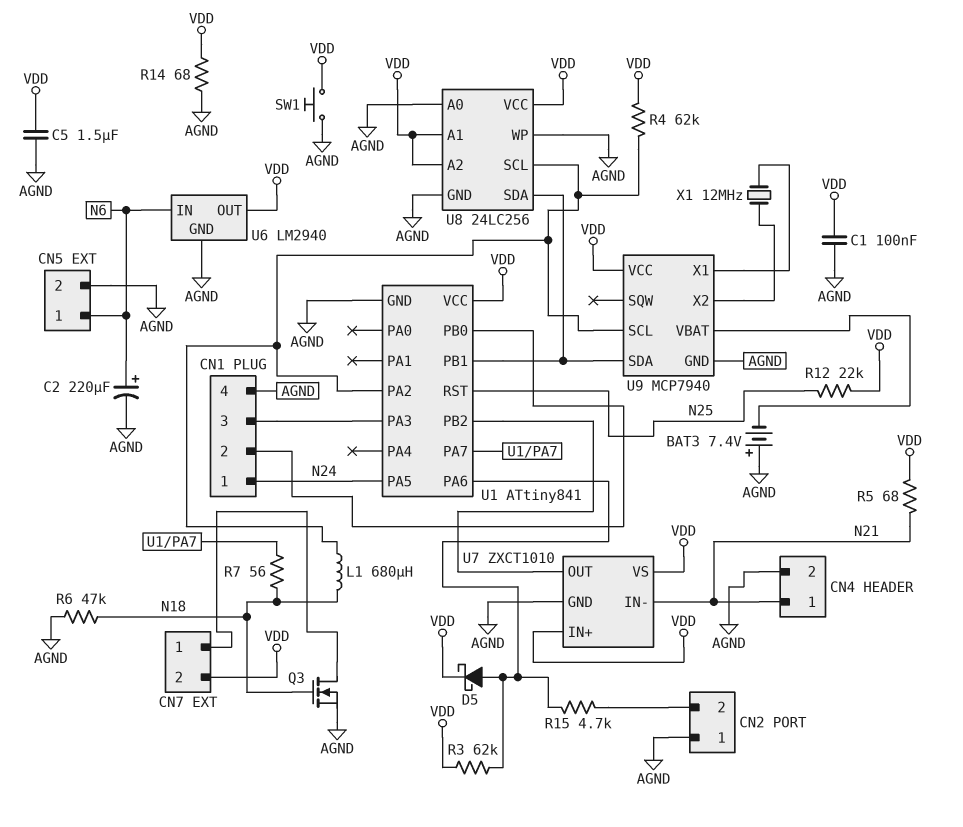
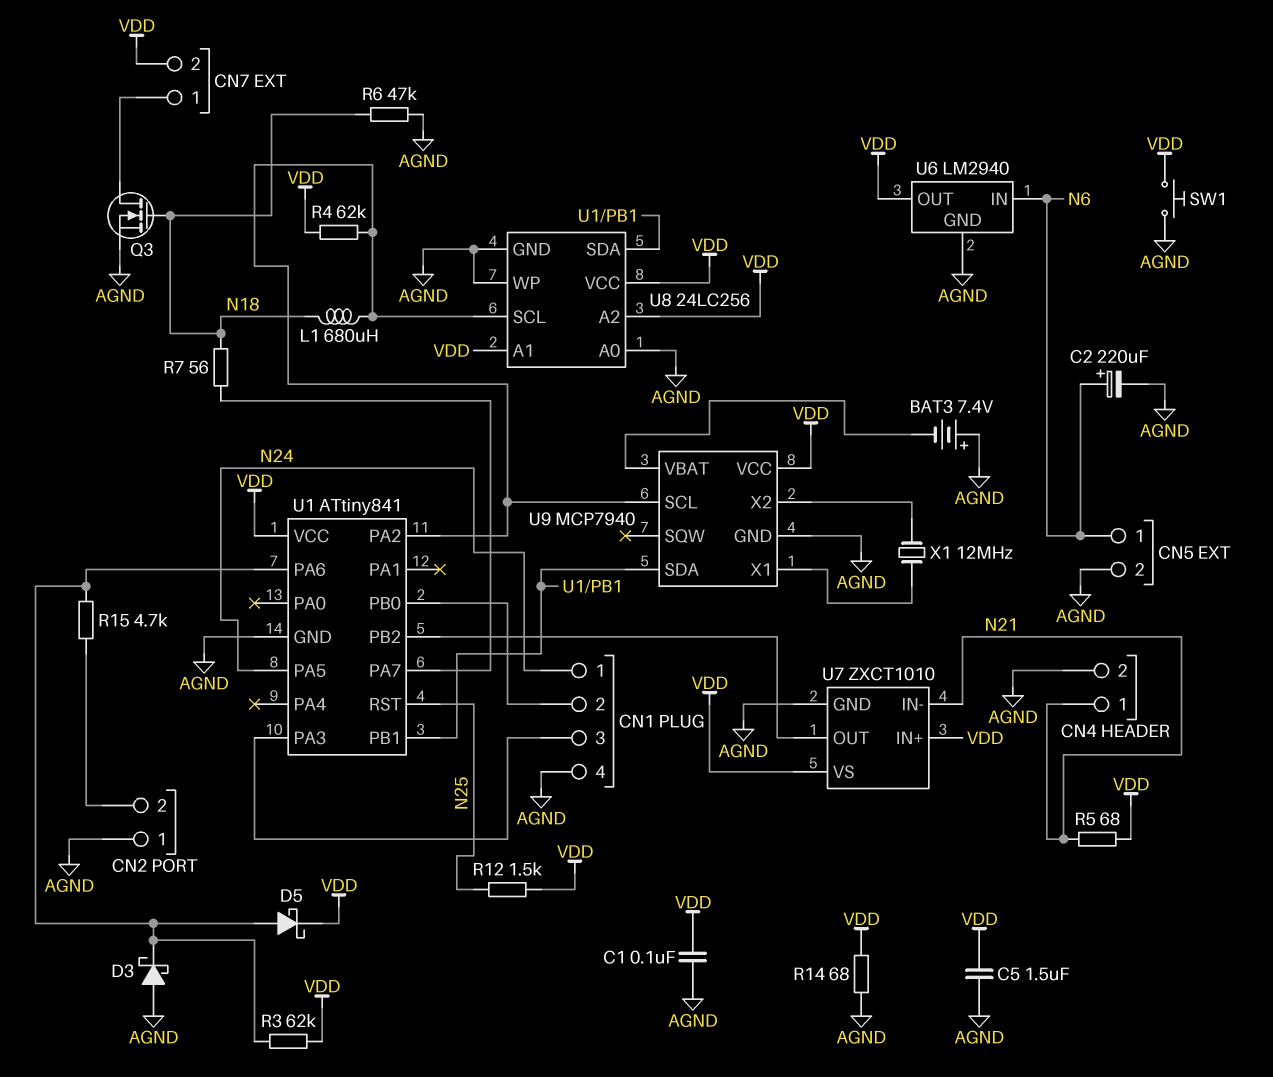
D3: none -> schottky (A AGND, K U1/PA6)
R12: 22k (N25, VDD) -> 1.5k (N25, VDD)

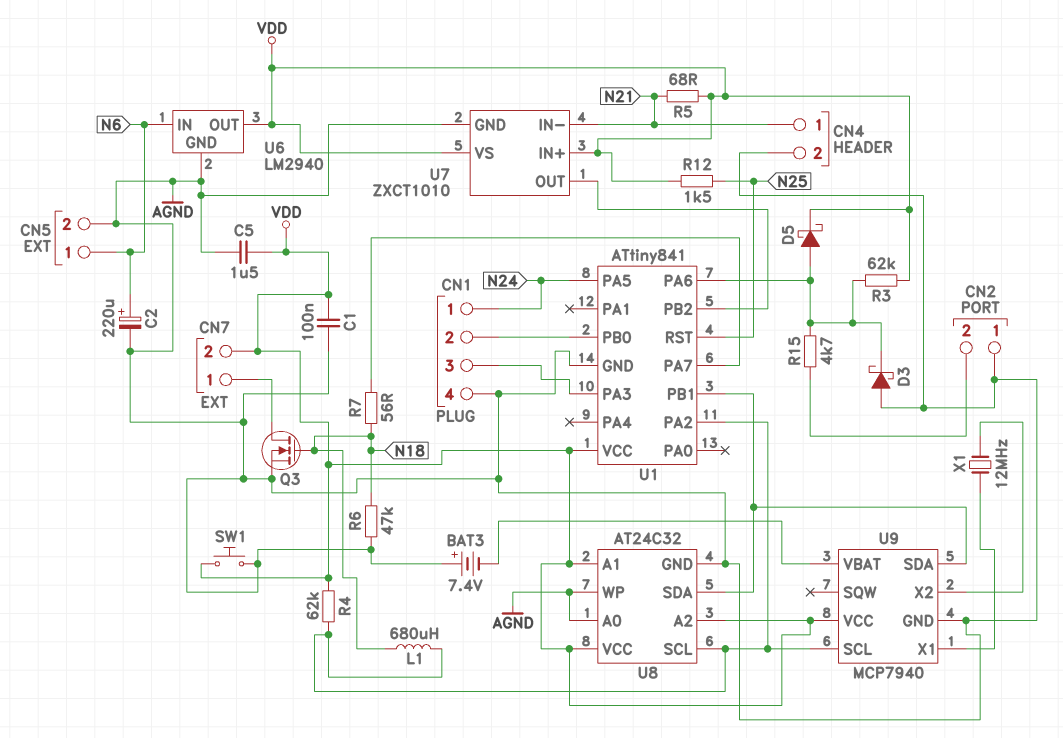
R14: 68 (AGND, VDD) -> none
U8: 24LC256 -> AT24C32

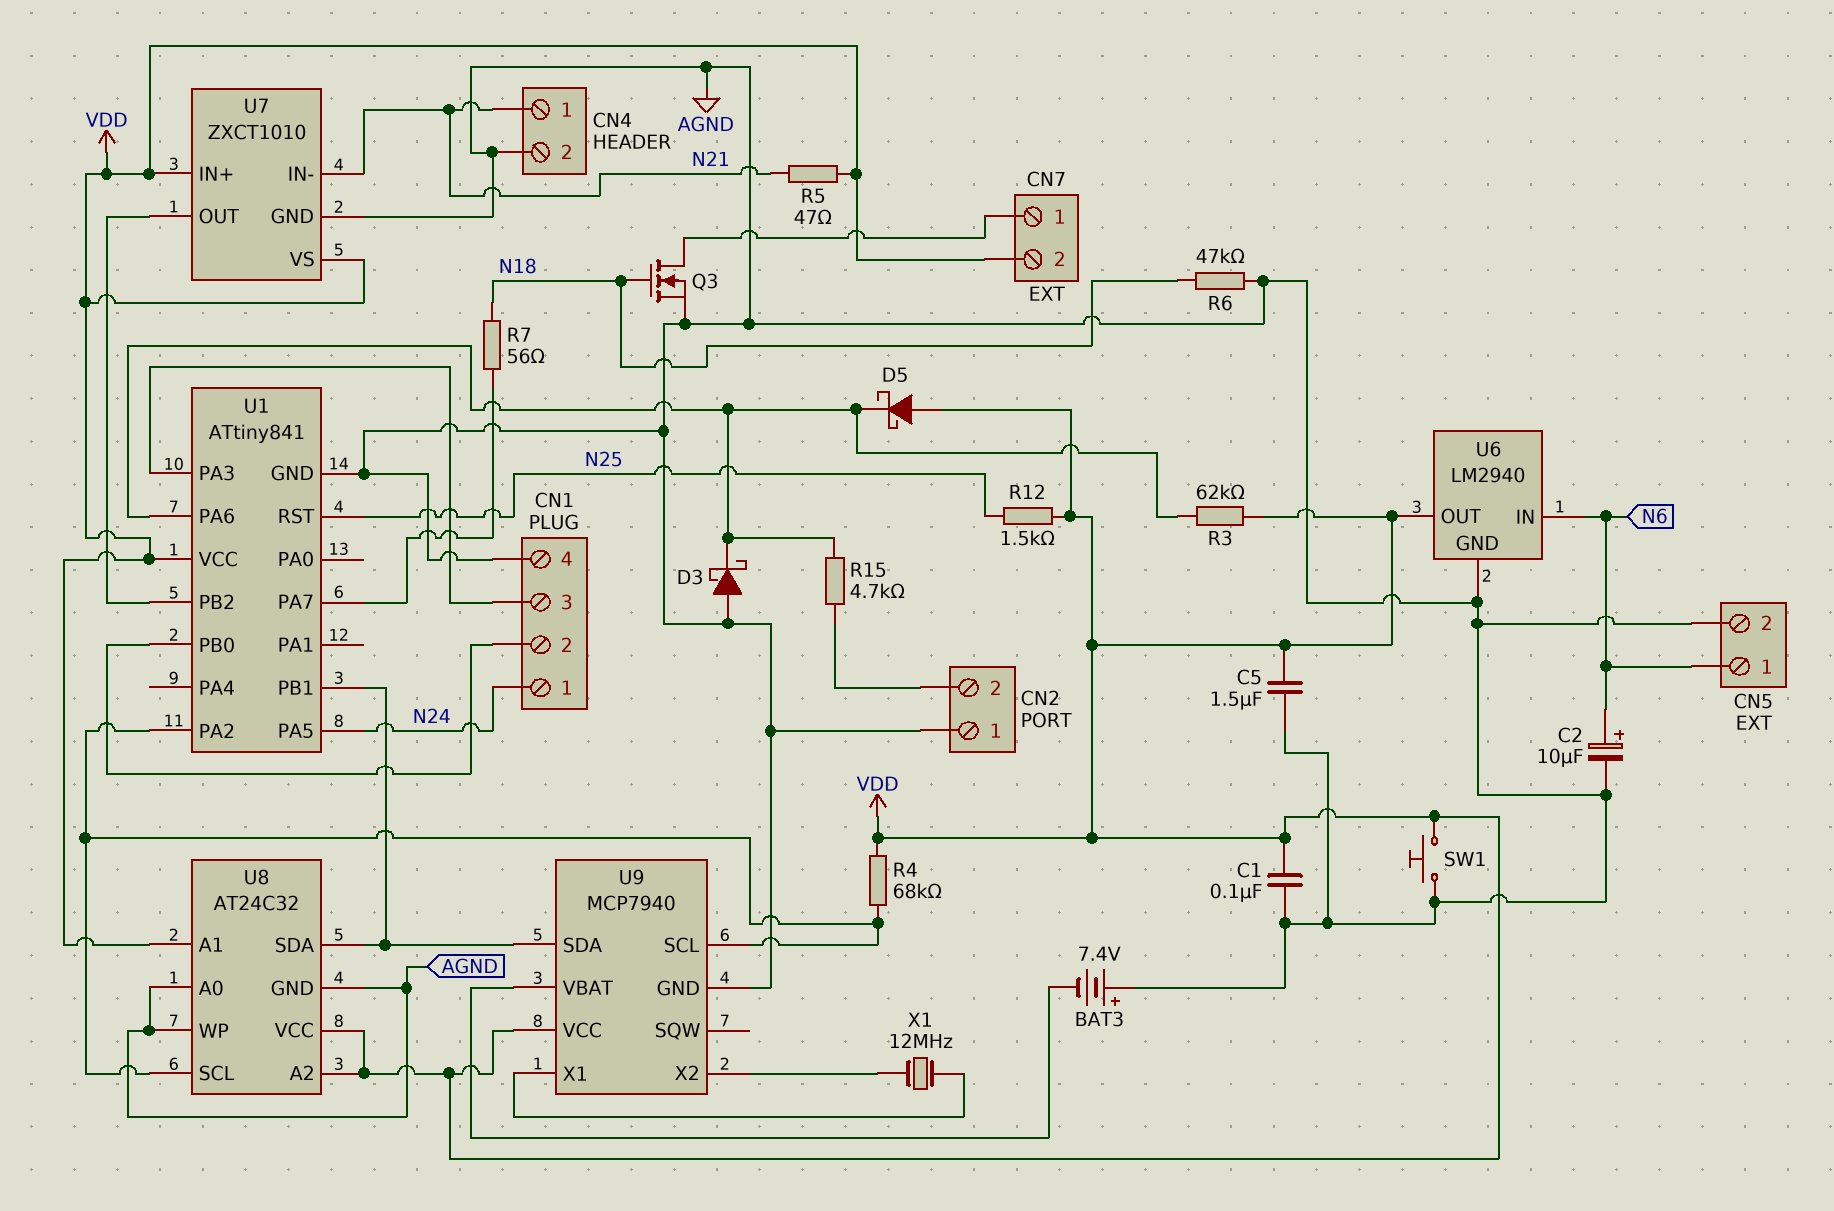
C2: 220uF (plus N6, minus AGND) -> 10uF (plus N6, minus AGND)
D5: schottky (A U1/PA6, K VDD) -> schottky (A VDD, K U1/PA6)
L1: 680uH (N18, U1/PA2) -> none
R4: 62k (U1/PA2, VDD) -> 68k (U1/PA2, VDD)
R5: 68 (N21, VDD) -> 47 (N21, VDD)

